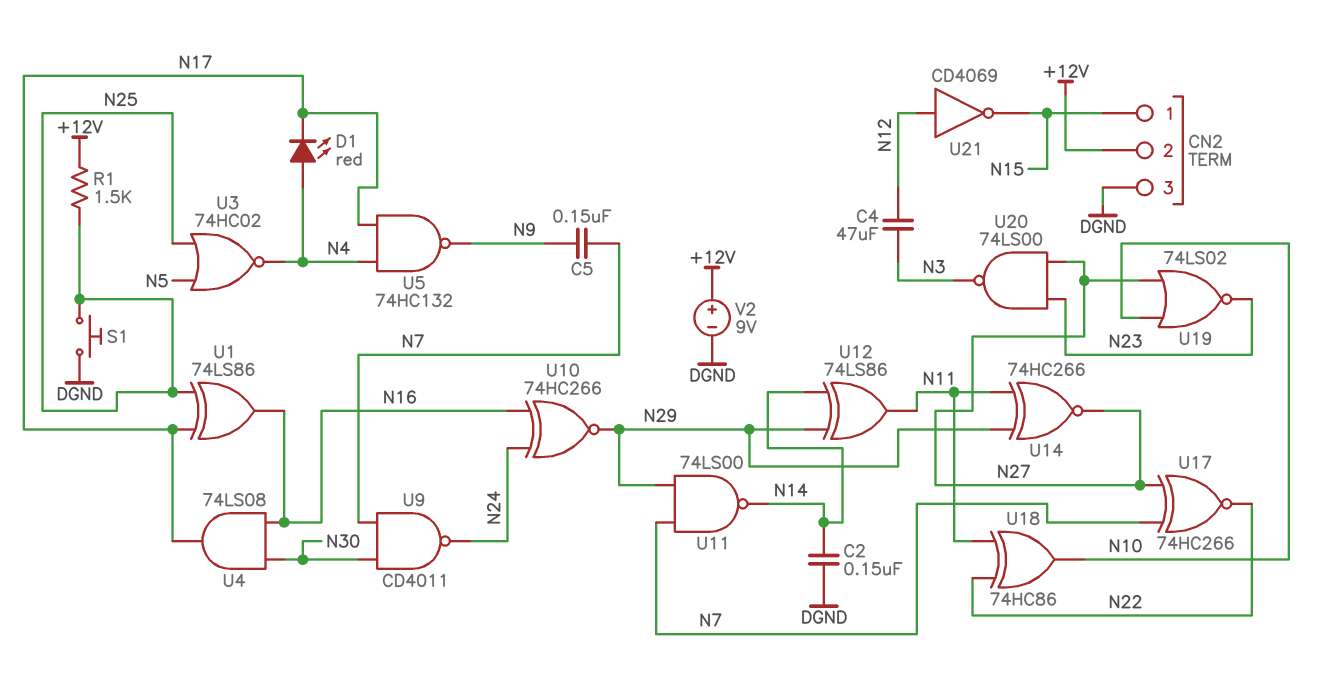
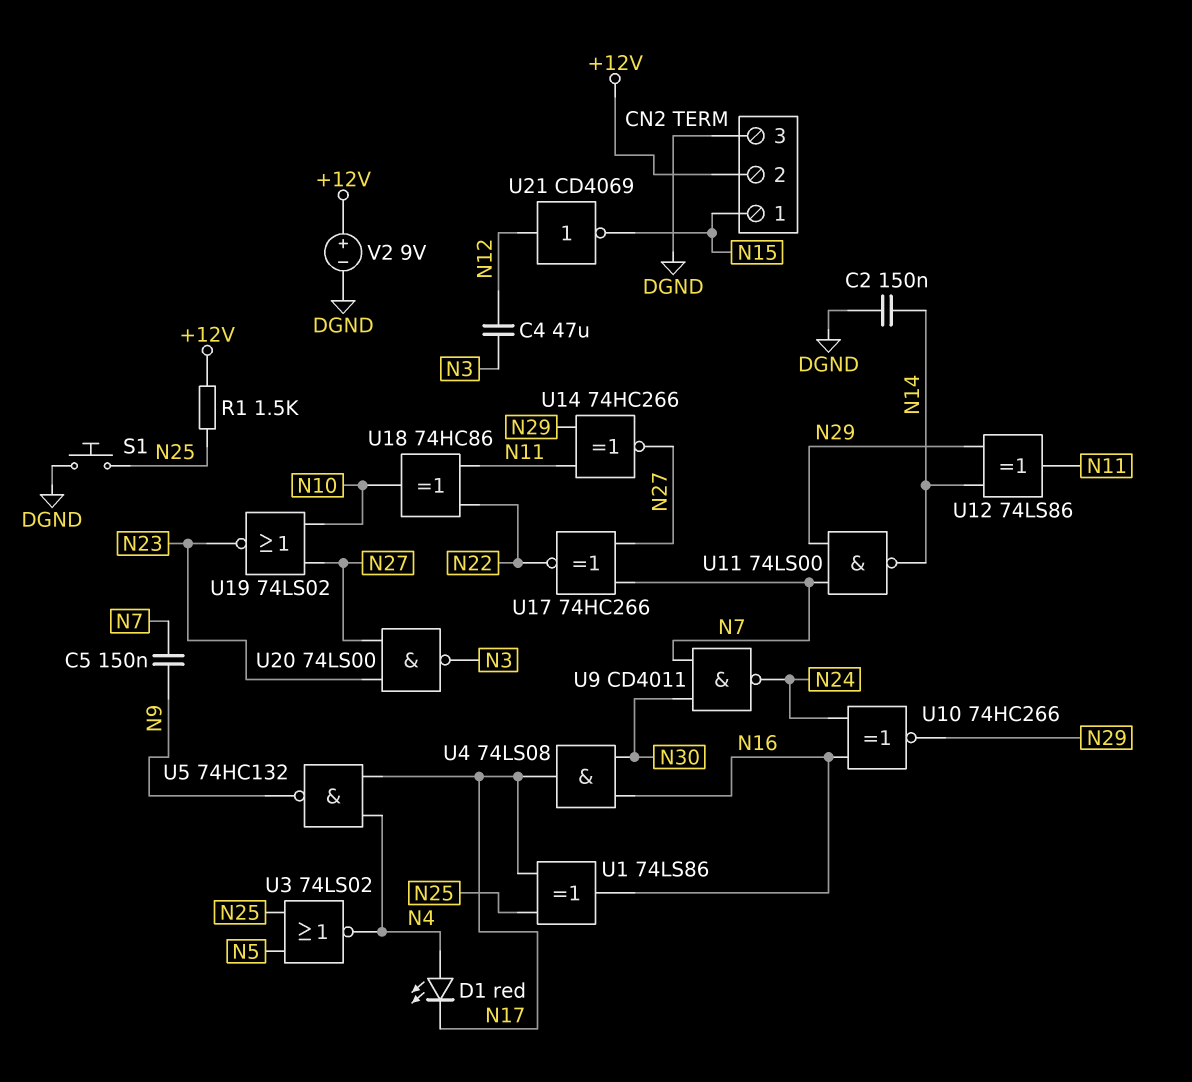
U3: NOR 74HC02 (in N5, in N25, out N4) -> NOR 74LS02 (in N5, in N25, out N4)

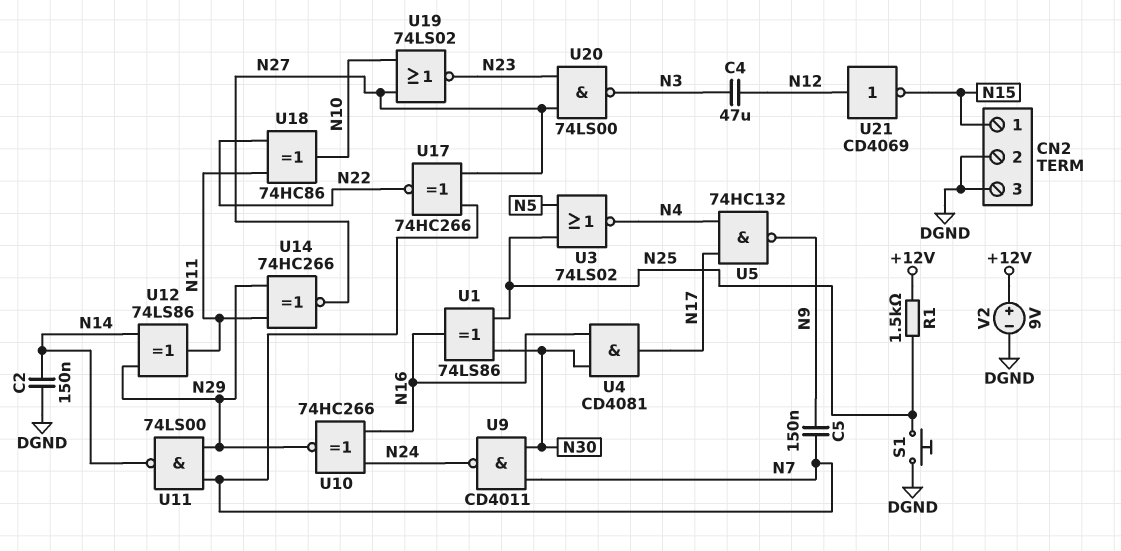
CN2 pin 2: +12V -> DGND
D1: LED red (A N4, K N17) -> none
U1: XOR 74LS86 (in N17, in N25, out N16) -> XOR 74LS86 (in N25, in N30, out N16)
U4: AND 74LS08 (in N16, in N30, out N17) -> AND CD4081 (in N16, in N30, out N17)

